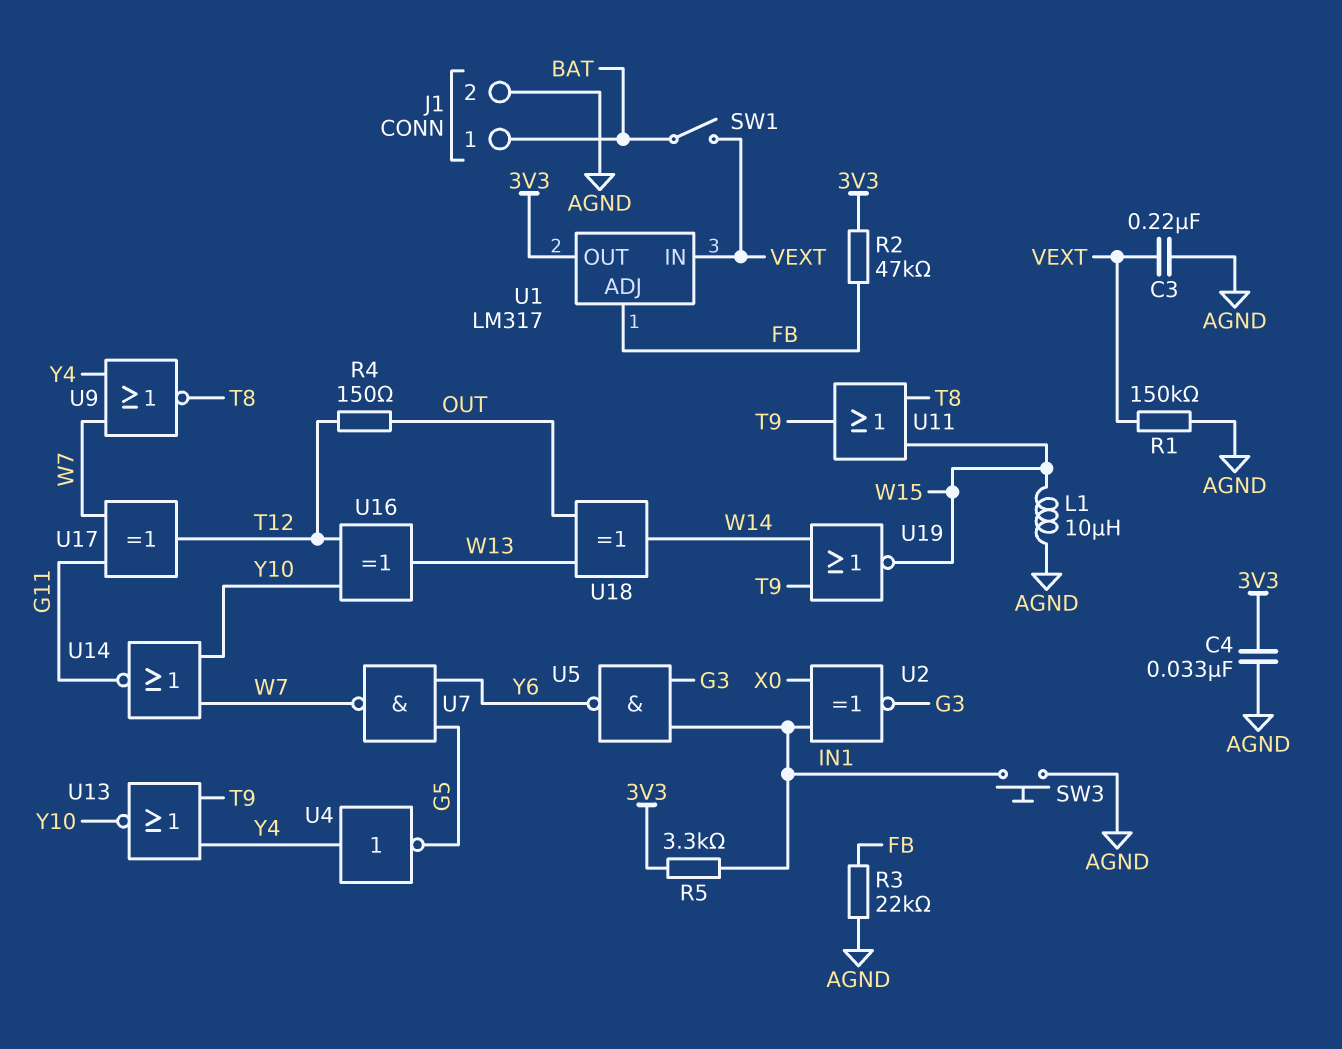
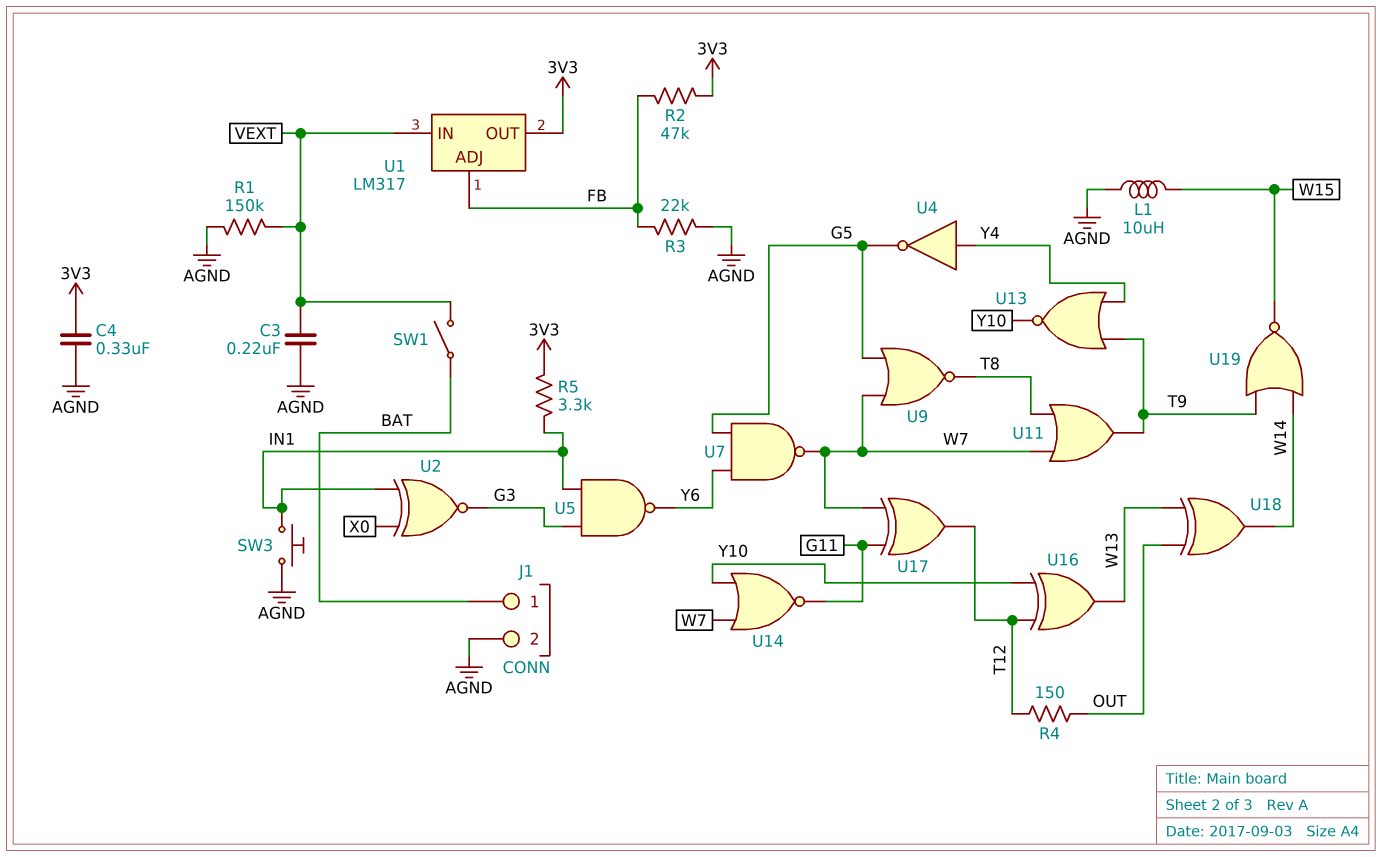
C4: 33nF (3V3, AGND) -> 330nF (3V3, AGND)
U9: NOR (in W7, in Y4, out T8) -> NOR (in G5, in W7, out T8)
U11: OR (in T8, in W15, out T9) -> OR (in T8, in W7, out T9)

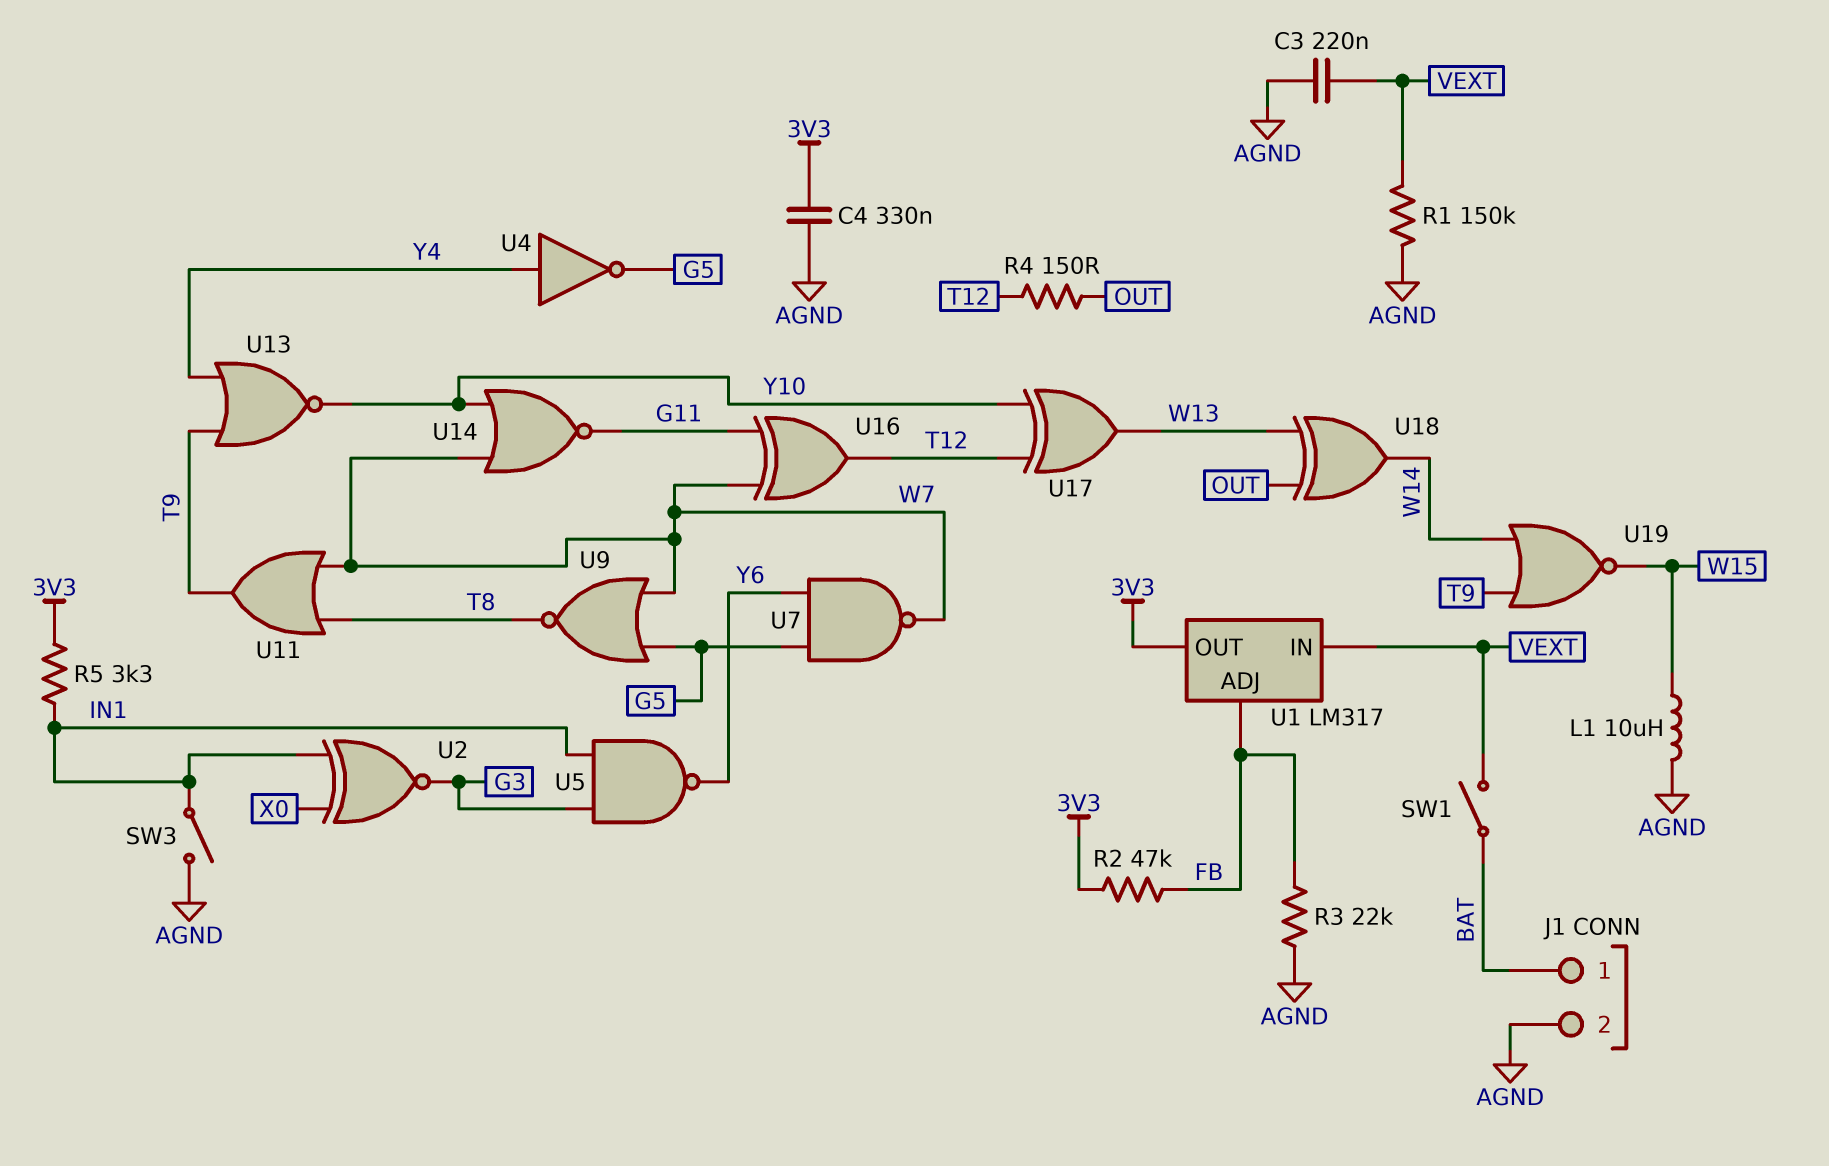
SW3: button (AGND, IN1) -> switch (AGND, IN1)
U16: XOR (in T12, in Y10, out W13) -> XOR (in G11, in W7, out T12)
U17: XOR (in G11, in W7, out T12) -> XOR (in T12, in Y10, out W13)

